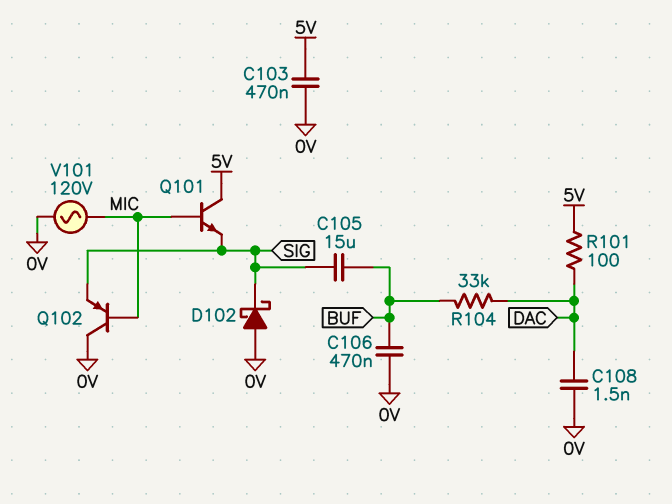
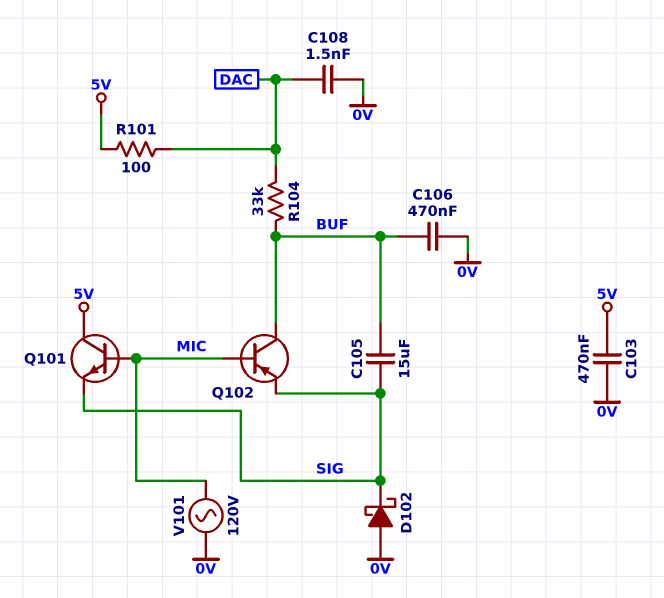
Q102: PNP (B MIC, C 0V, E SIG) -> PNP (B MIC, C BUF, E SIG)

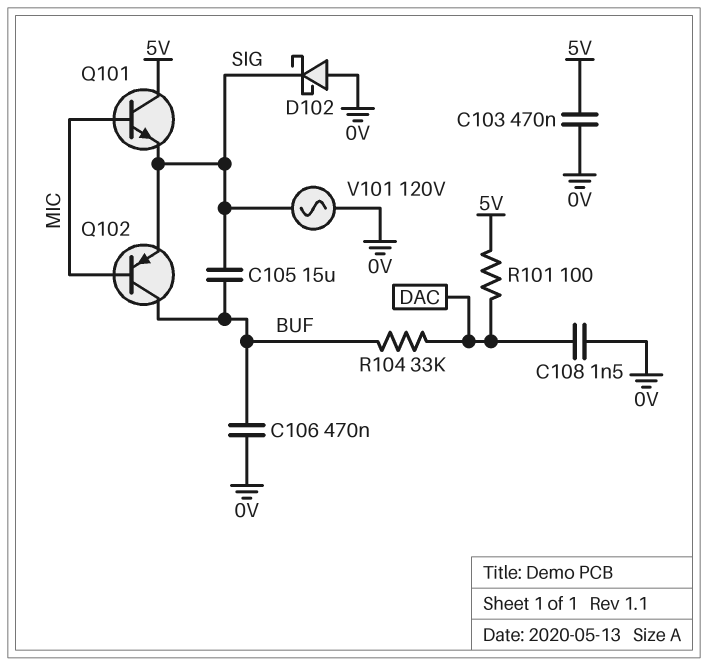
V101: AC 120V (0V, MIC) -> AC 120V (0V, SIG)

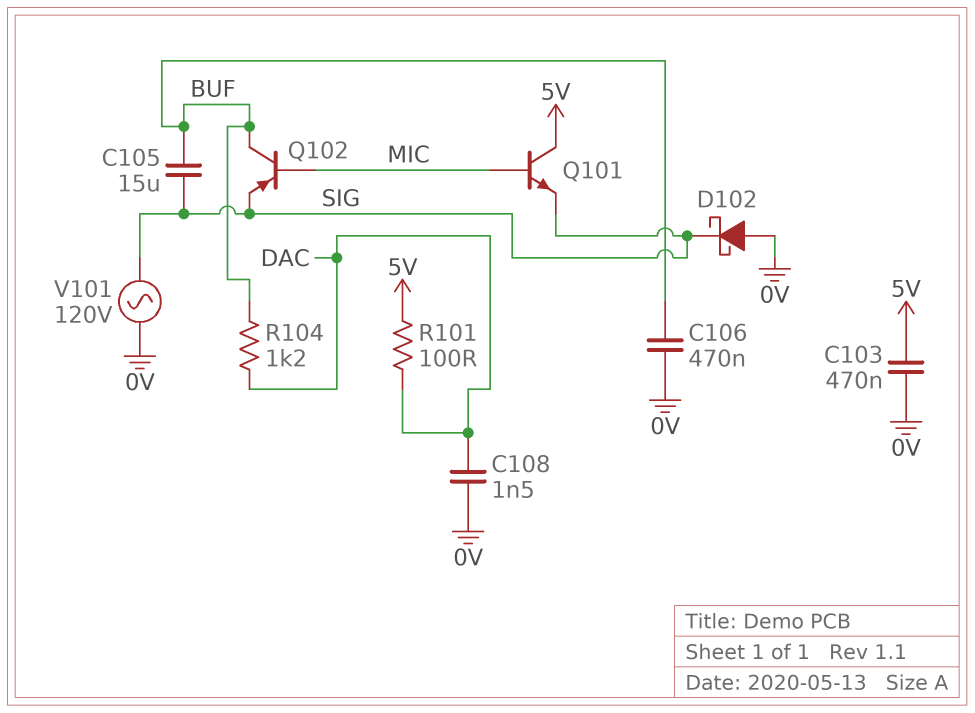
R104: 33k (BUF, DAC) -> 1.2k (BUF, DAC)

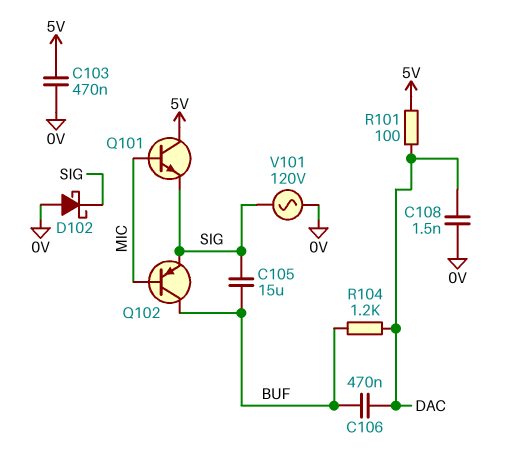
C106: 470nF (0V, BUF) -> 470nF (BUF, DAC)

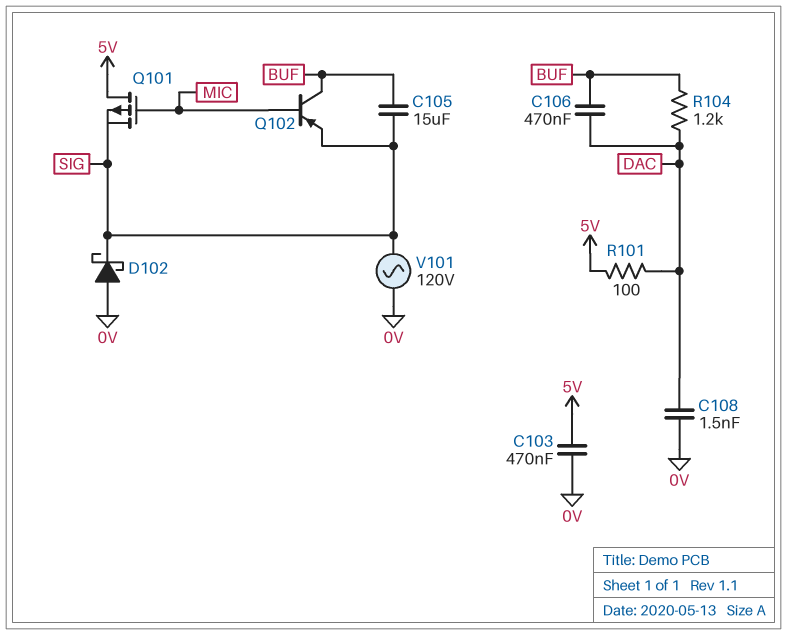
Q101: NPN (B MIC, C 5V, E SIG) -> PMOS (G MIC, D 5V, S SIG)

